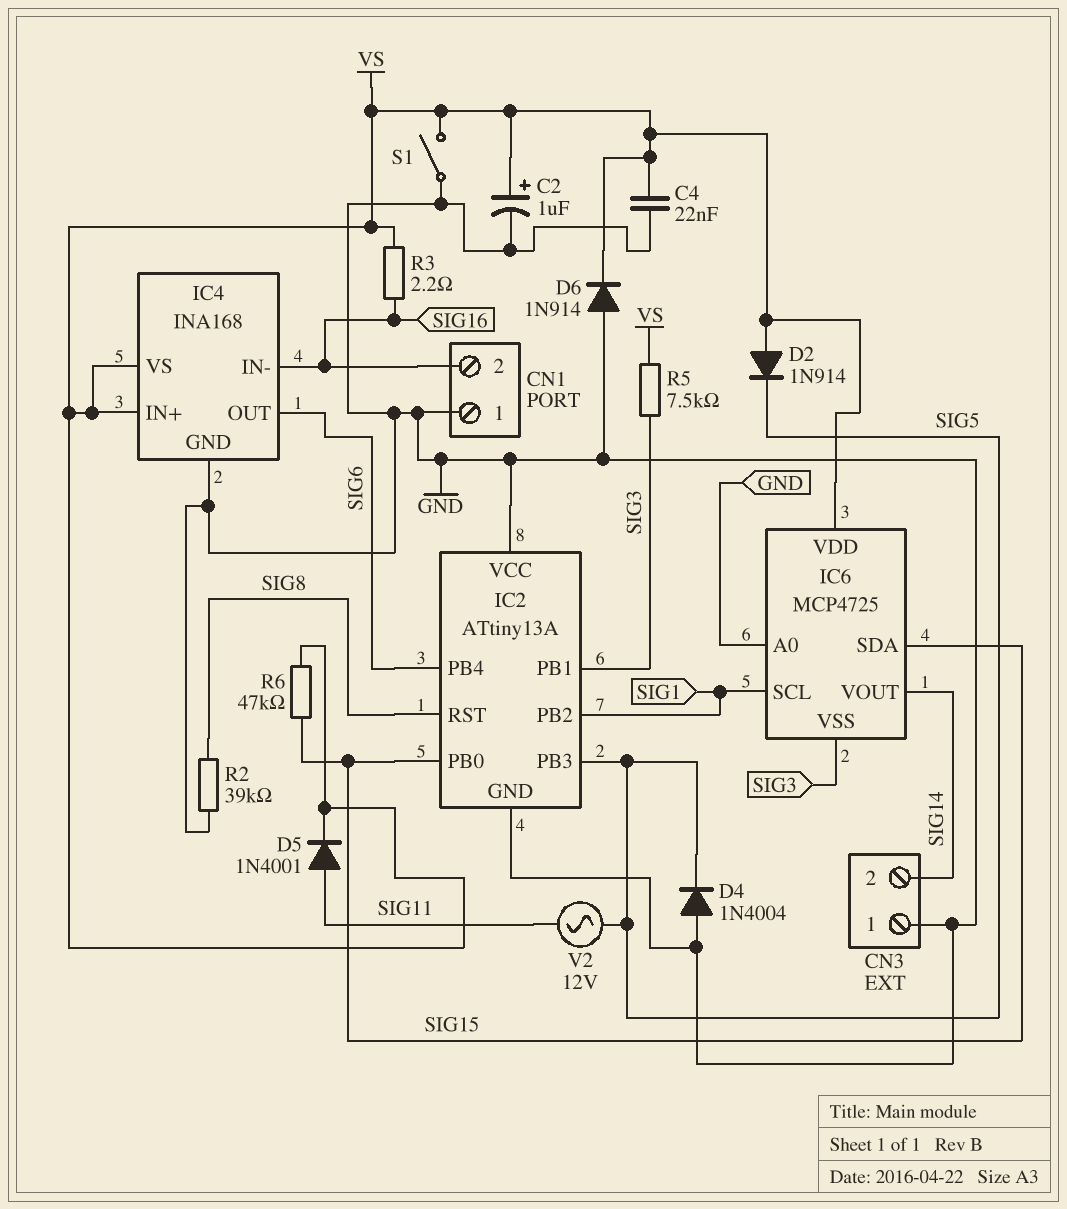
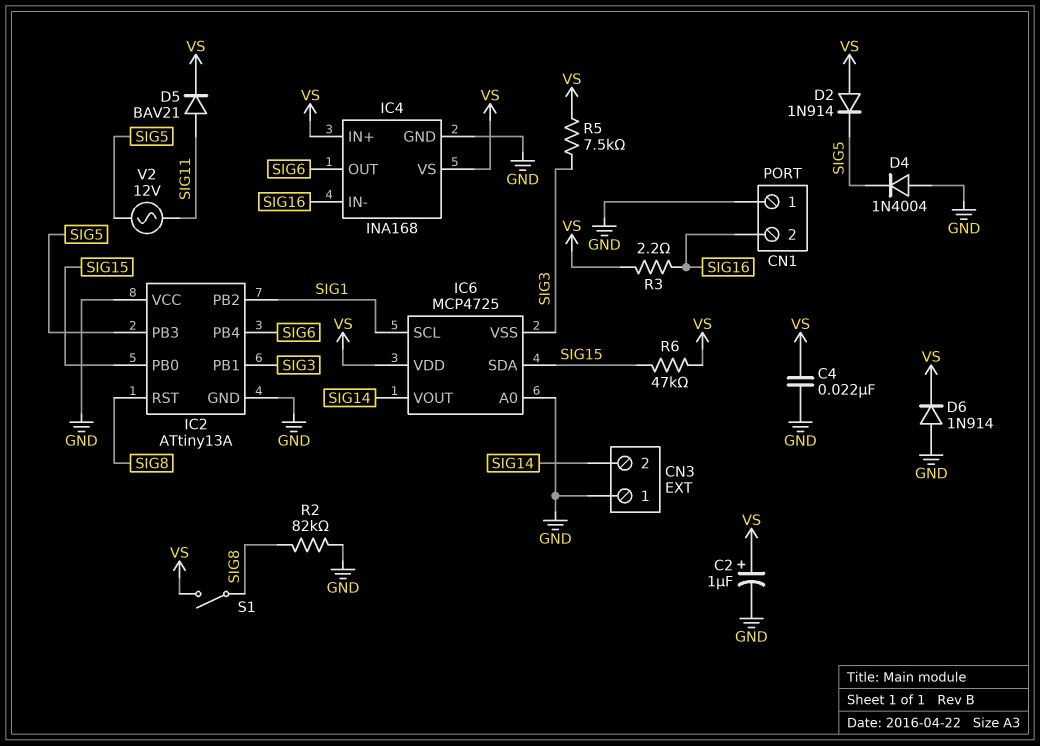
D5: diode 1N4001 (A SIG11, K VS) -> diode BAV21 (A SIG11, K VS)
R2: 39k (GND, SIG8) -> 82k (GND, SIG8)
S1: switch (GND, VS) -> switch (SIG8, VS)

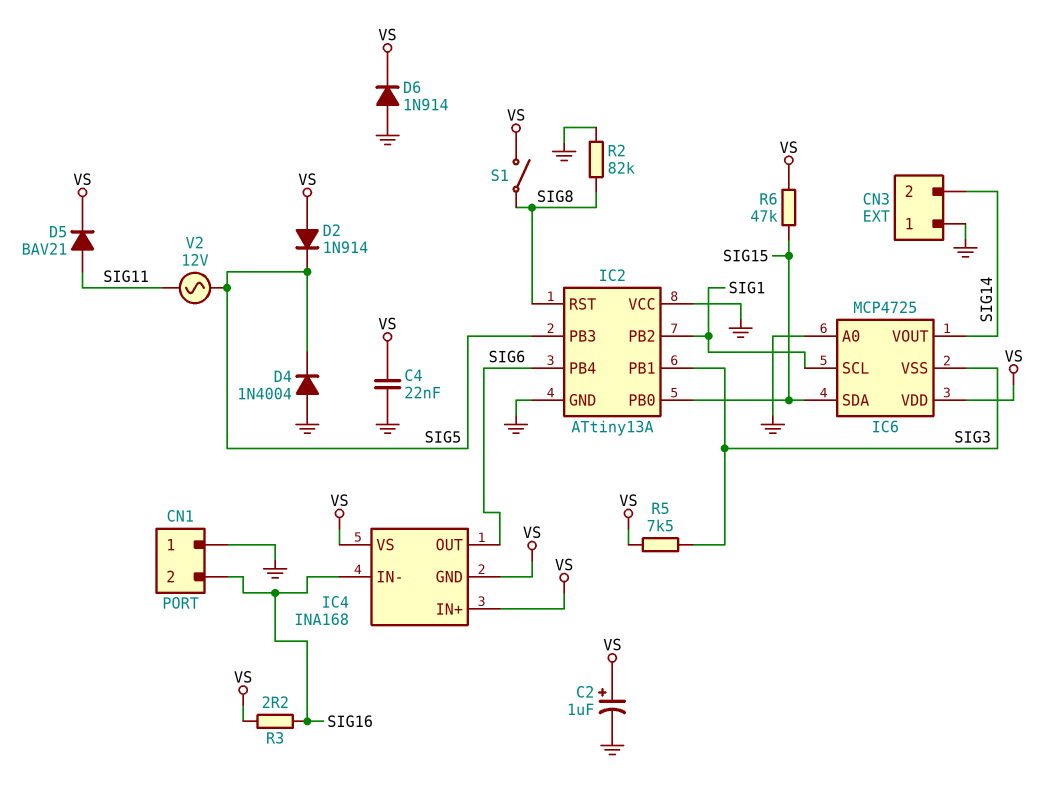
IC4 pin GND: GND -> VS

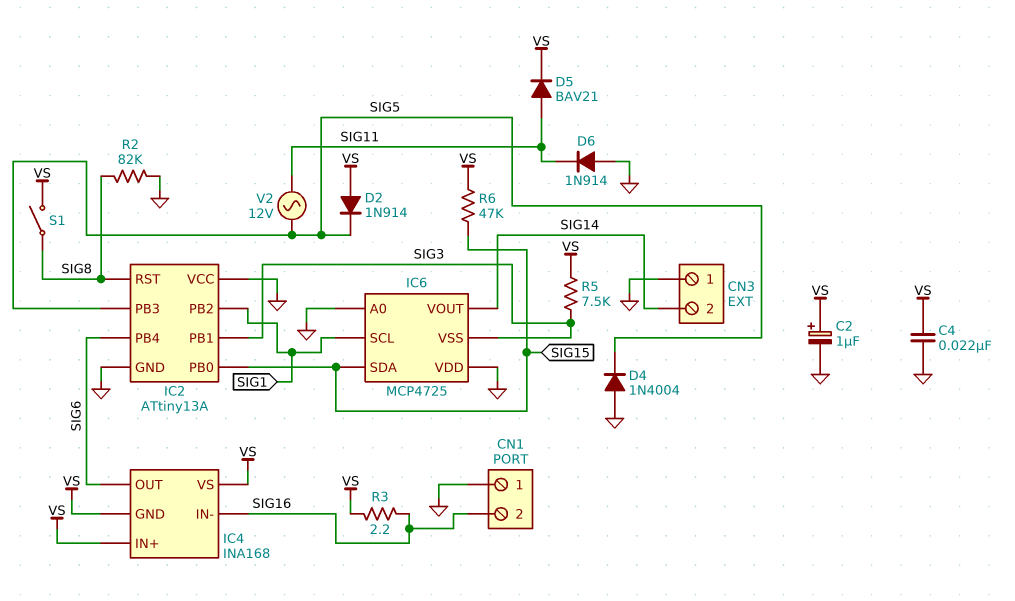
D6: diode 1N914 (A GND, K VS) -> diode 1N914 (A GND, K SIG11)
IC6 pin VDD: VS -> GND

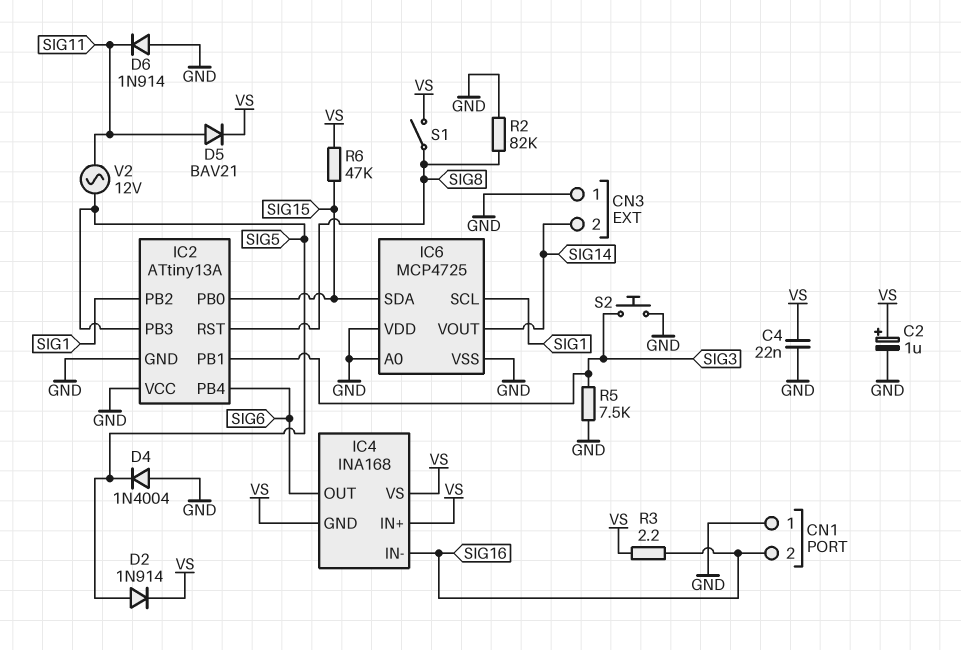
D2: diode 1N914 (A VS, K SIG5) -> diode 1N914 (A SIG5, K VS)
IC6 pin VSS: SIG3 -> GND
R5: 7.5k (SIG3, VS) -> 7.5k (GND, SIG3)
S2: none -> button (GND, SIG3)

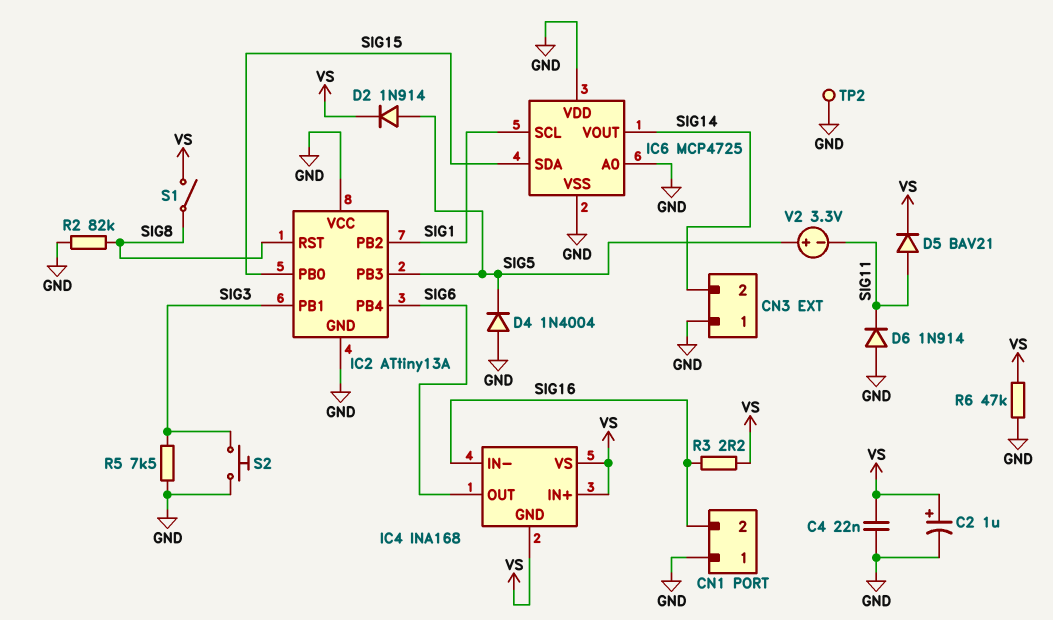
R6: 47k (SIG15, VS) -> 47k (GND, VS)
TP2: none -> test point (GND)
V2: AC 12V (SIG5, SIG11) -> 3.3V (plus SIG5, minus SIG11)

